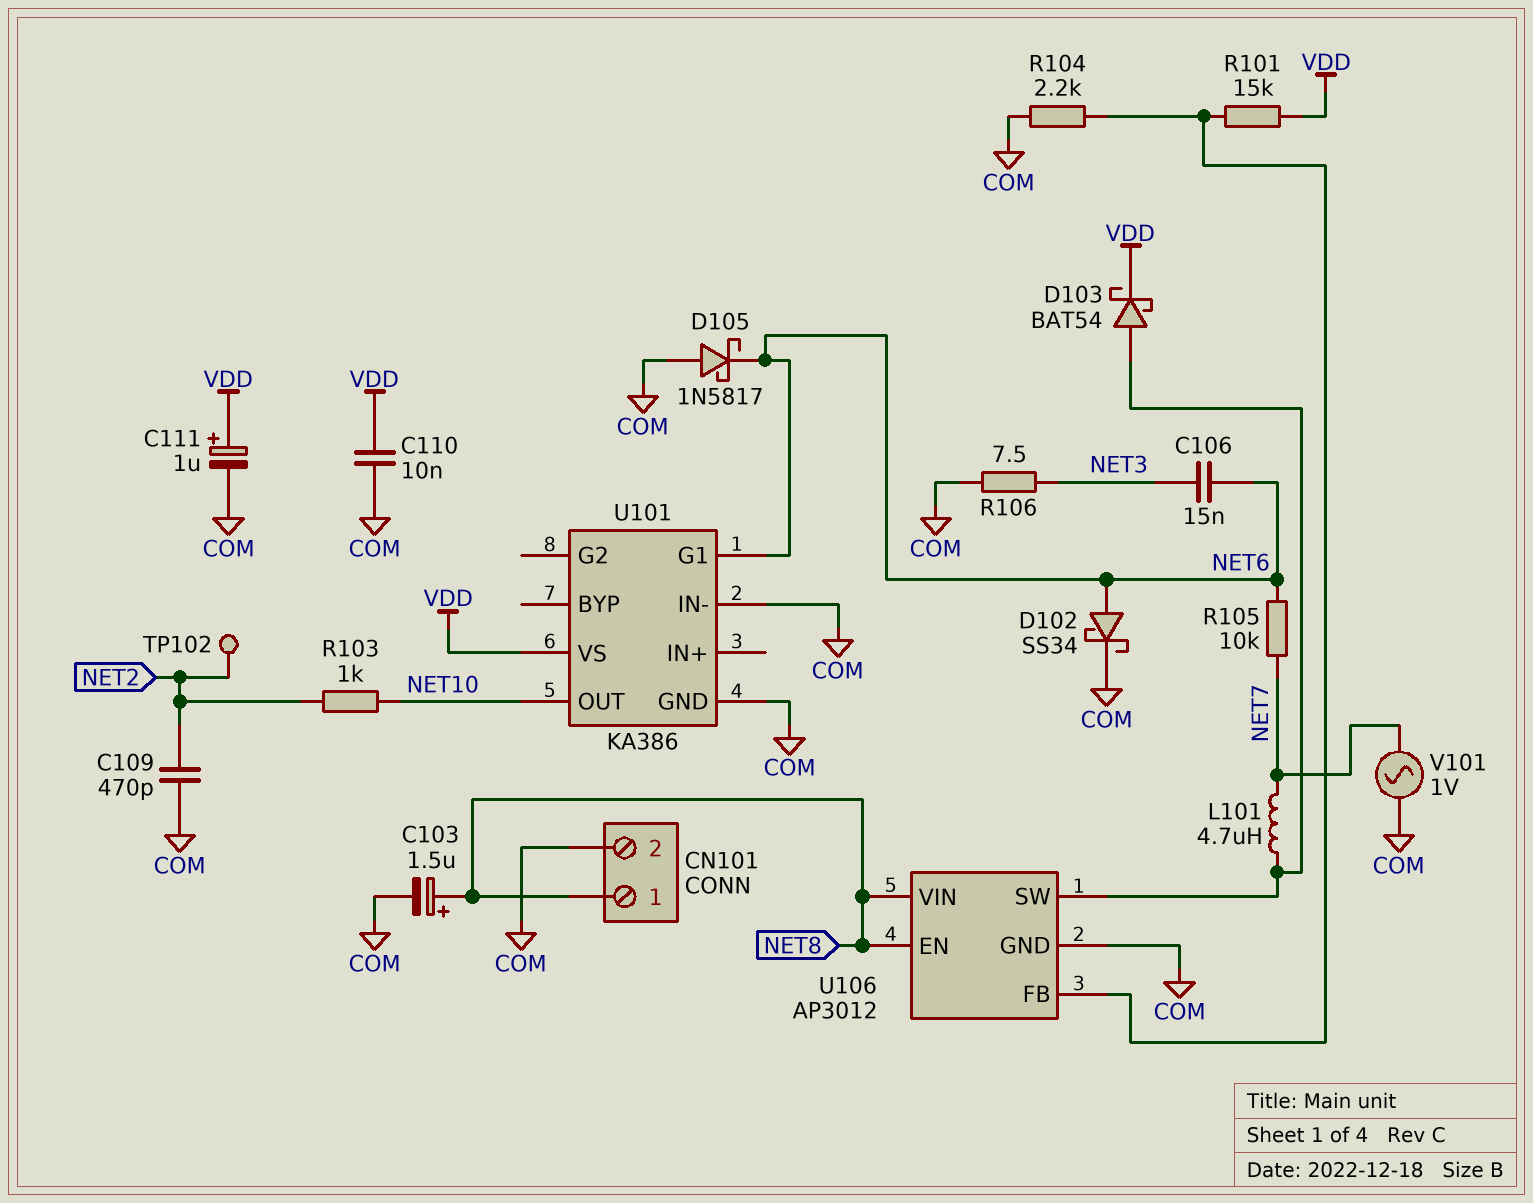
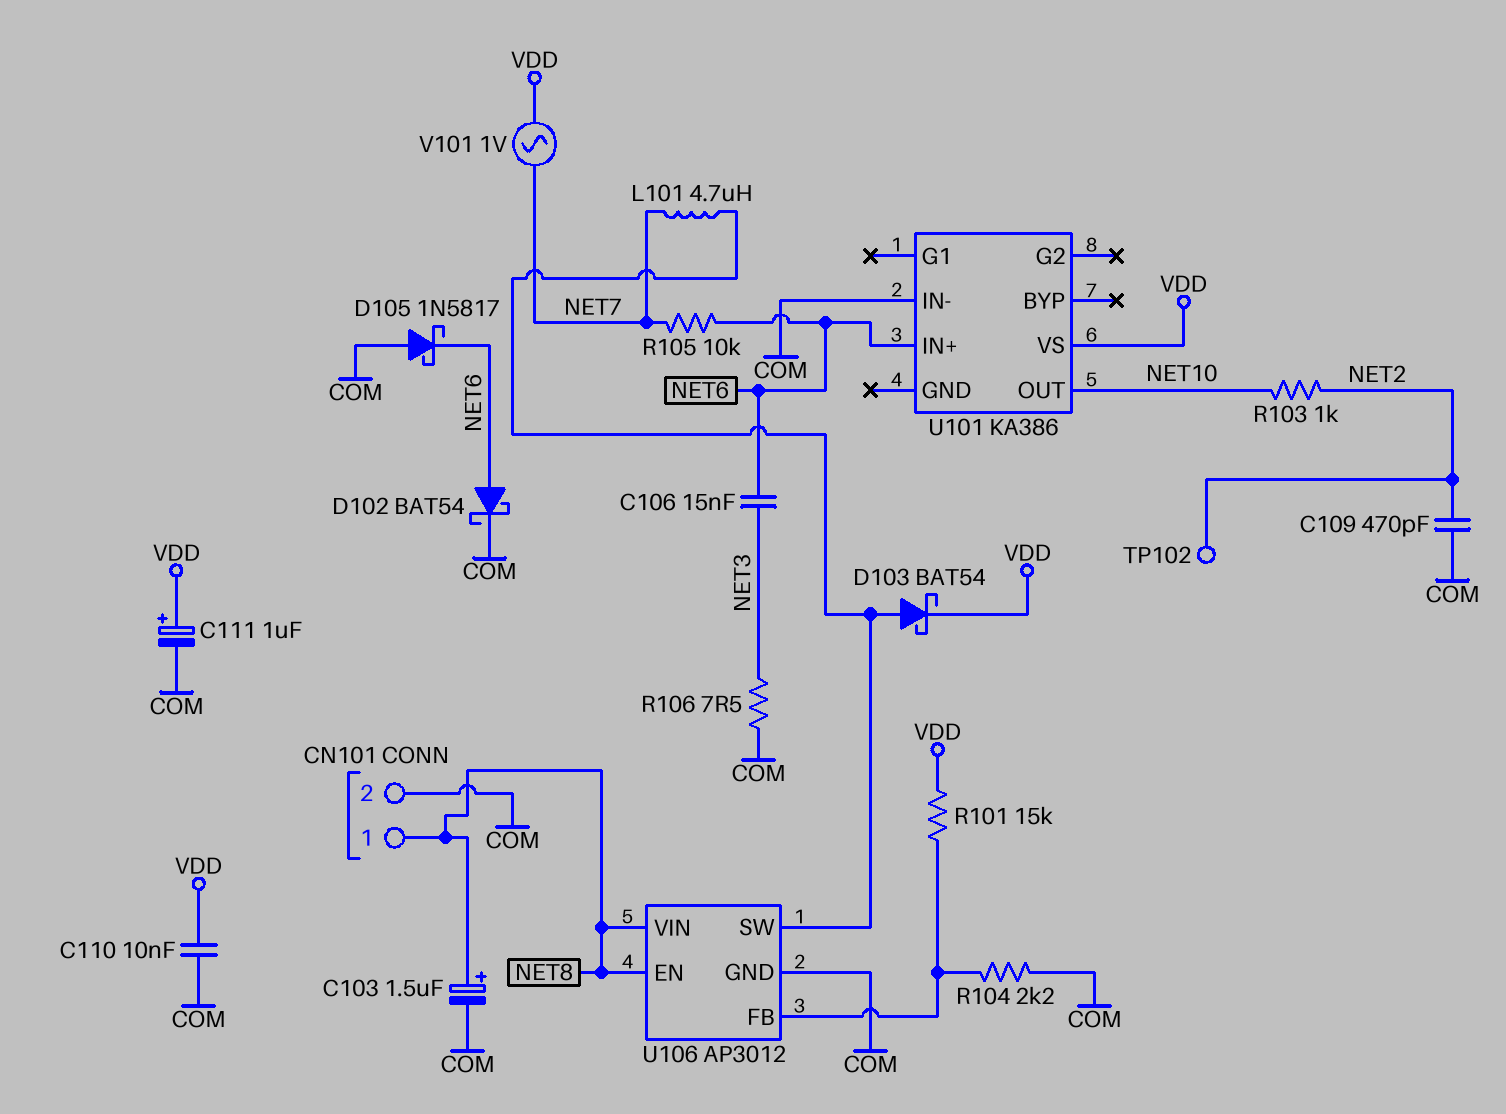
D102: schottky SS34 (A NET6, K COM) -> schottky BAT54 (A NET6, K COM)
U101 pin G1: NET6 -> none
U101 pin GND: COM -> none
U101 pin IN+: none -> NET6
V101: AC 1V (COM, NET7) -> AC 1V (NET7, VDD)

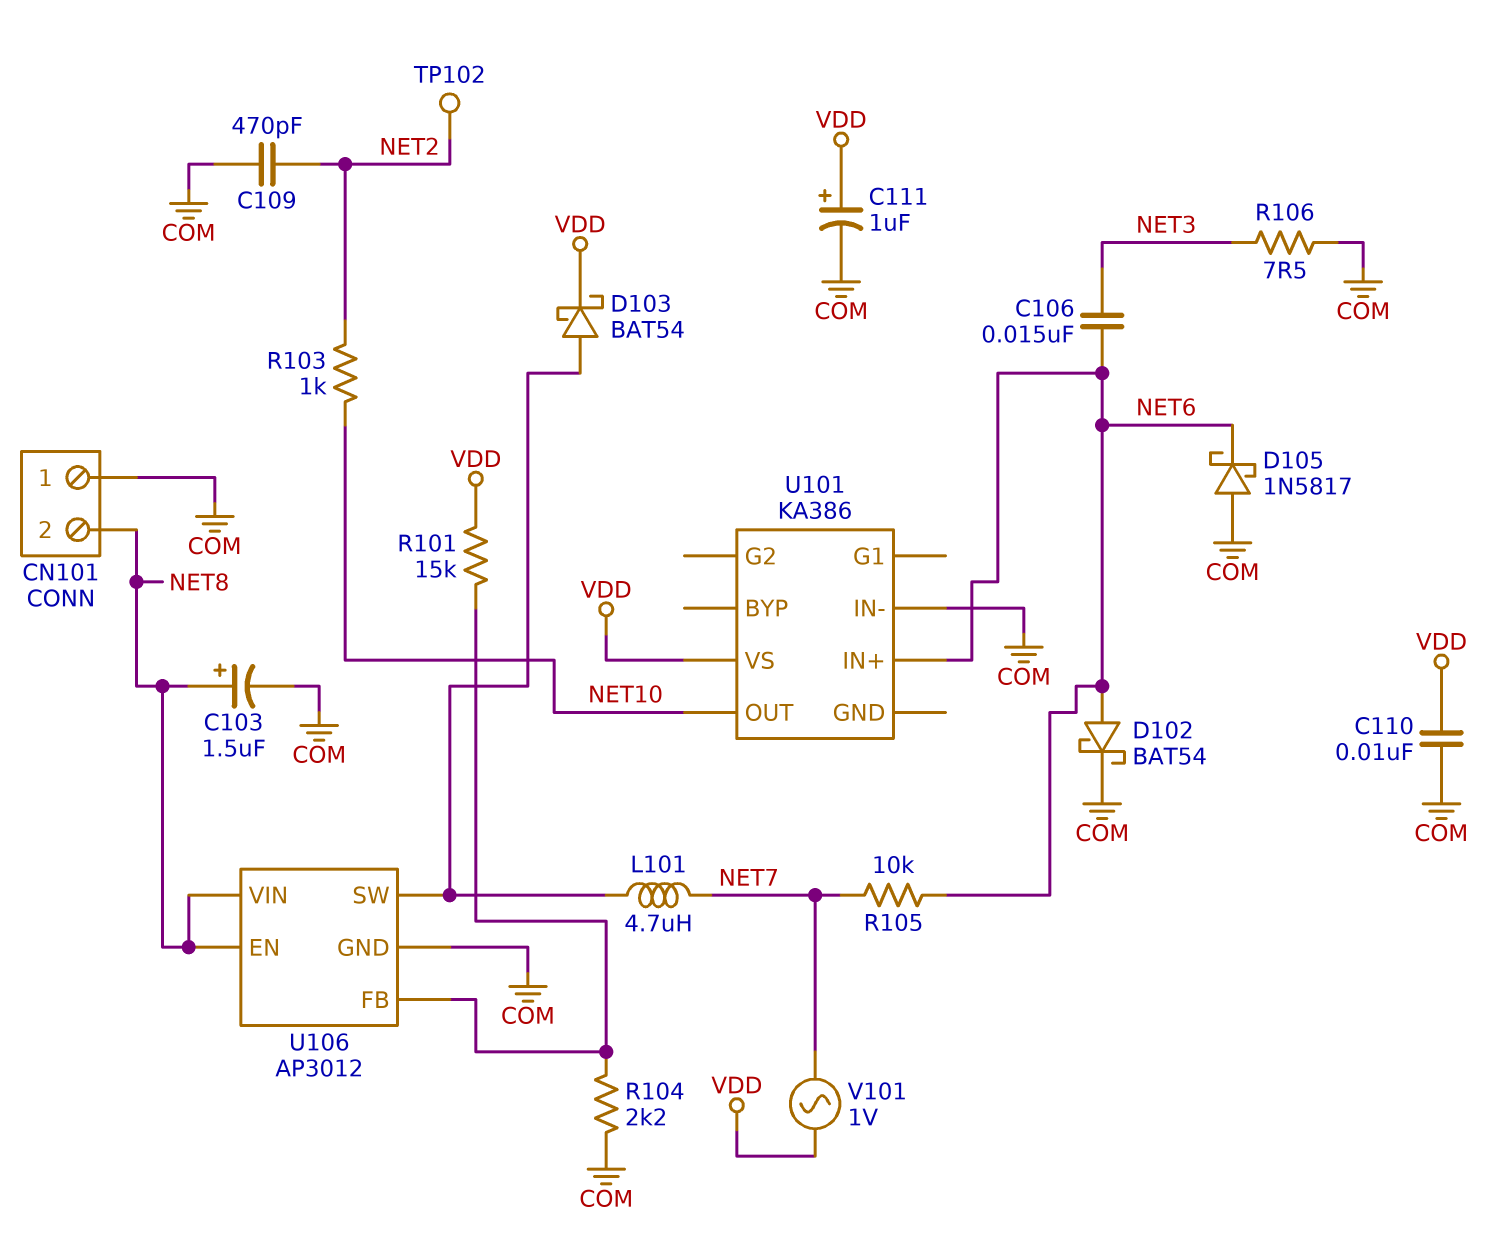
CN101 pin 1: NET8 -> COM
CN101 pin 2: COM -> NET8

